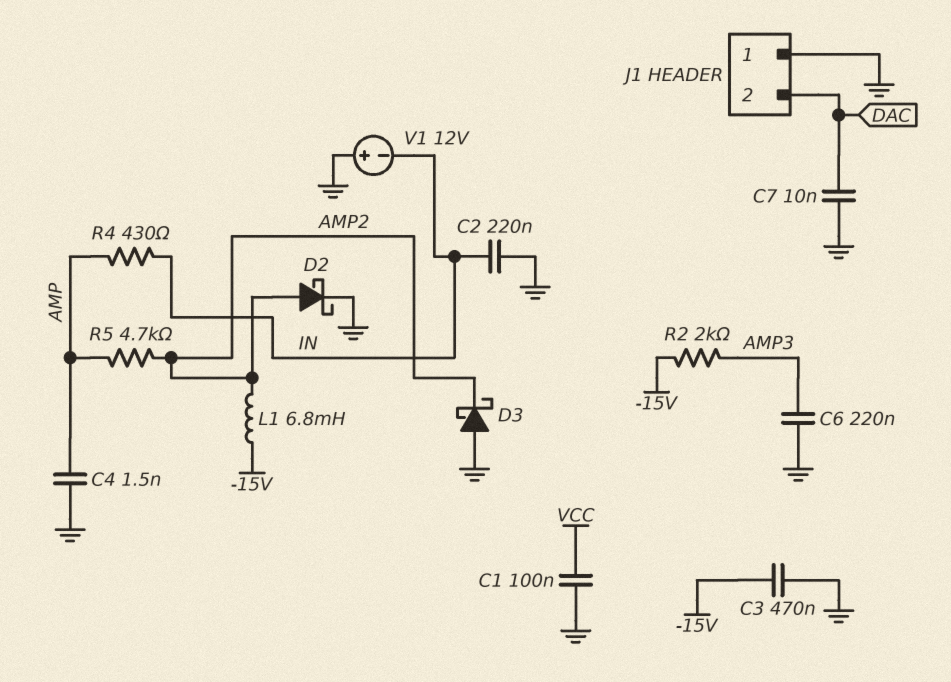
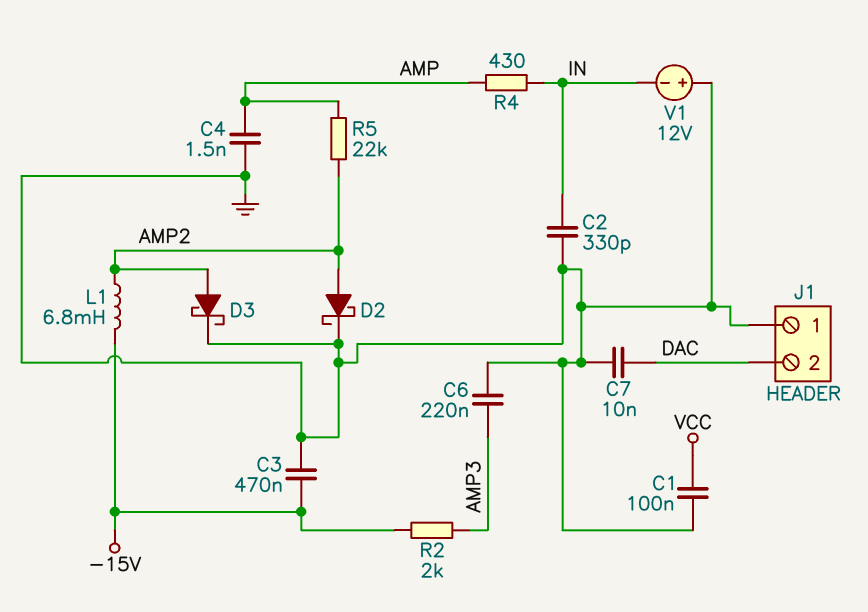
C2: 220nF (GND, IN) -> 330pF (GND, IN)
D3: schottky (A GND, K AMP2) -> schottky (A AMP2, K GND)
R5: 4.7k (AMP, AMP2) -> 22k (AMP, AMP2)

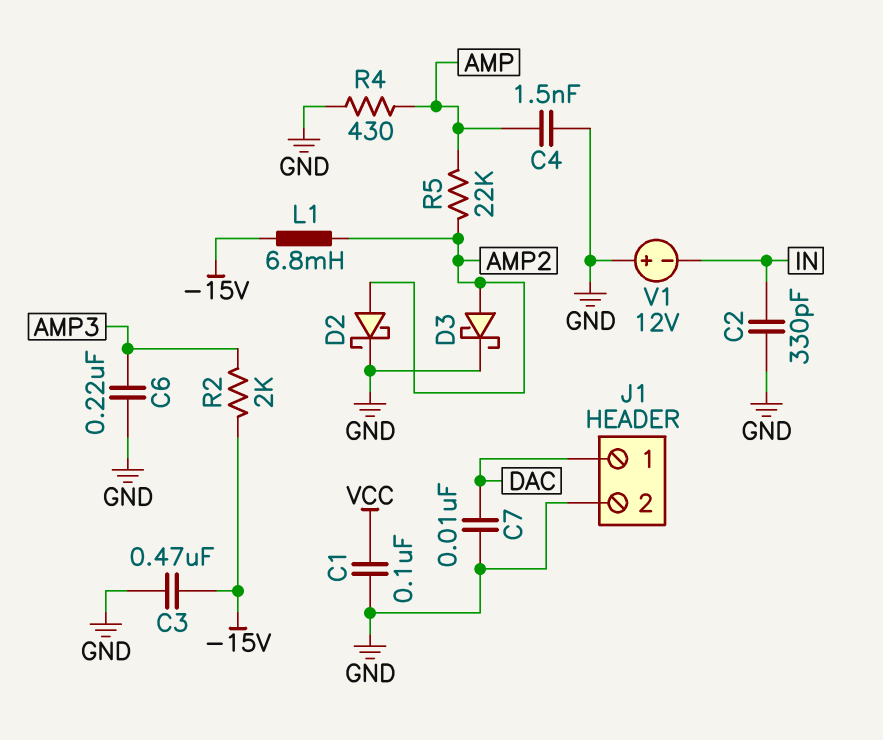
J1 pin 1: GND -> DAC
J1 pin 2: DAC -> GND
R4: 430 (AMP, IN) -> 430 (AMP, GND)

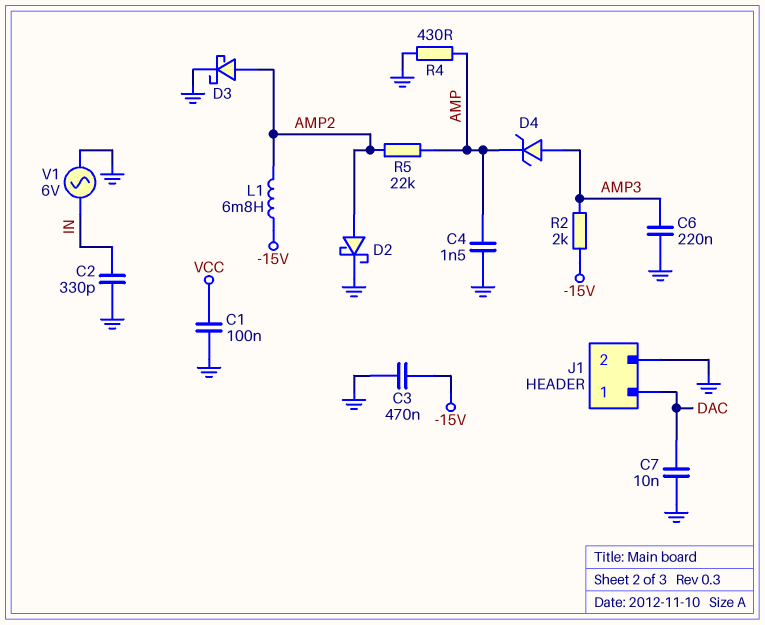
D4: none -> zener (A AMP3, K AMP)
V1: 12V (plus GND, minus IN) -> AC 6V (GND, IN)

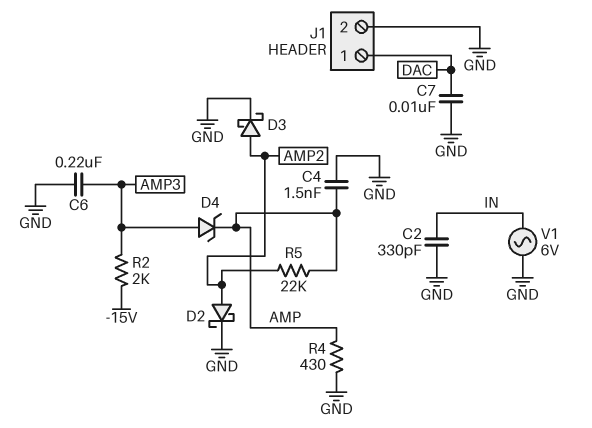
C1: 100nF (GND, VCC) -> none
C3: 470nF (-15V, GND) -> none
L1: 6.8mH (-15V, AMP2) -> none

